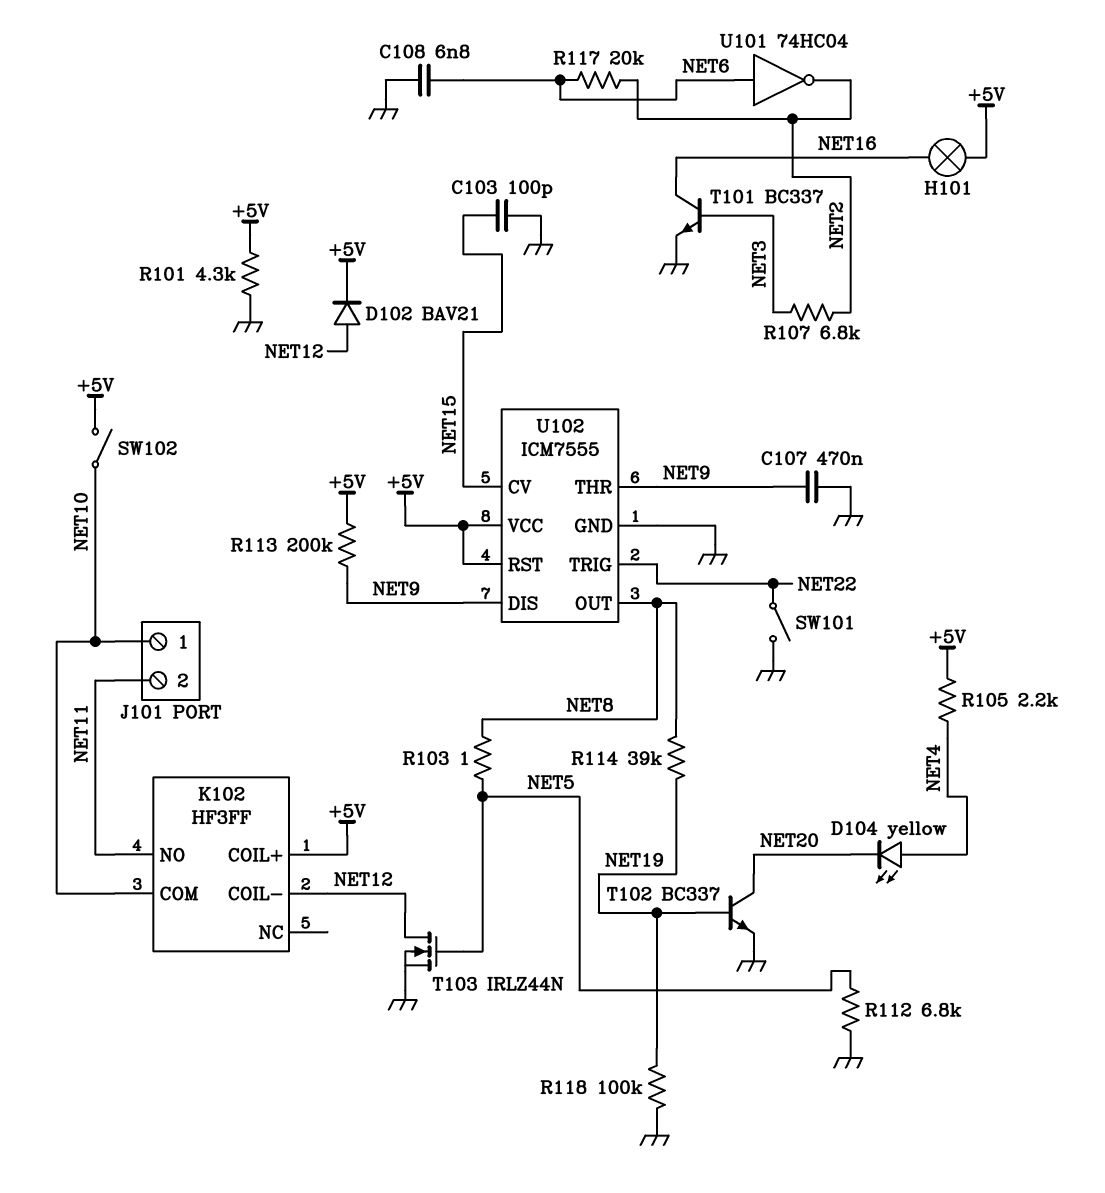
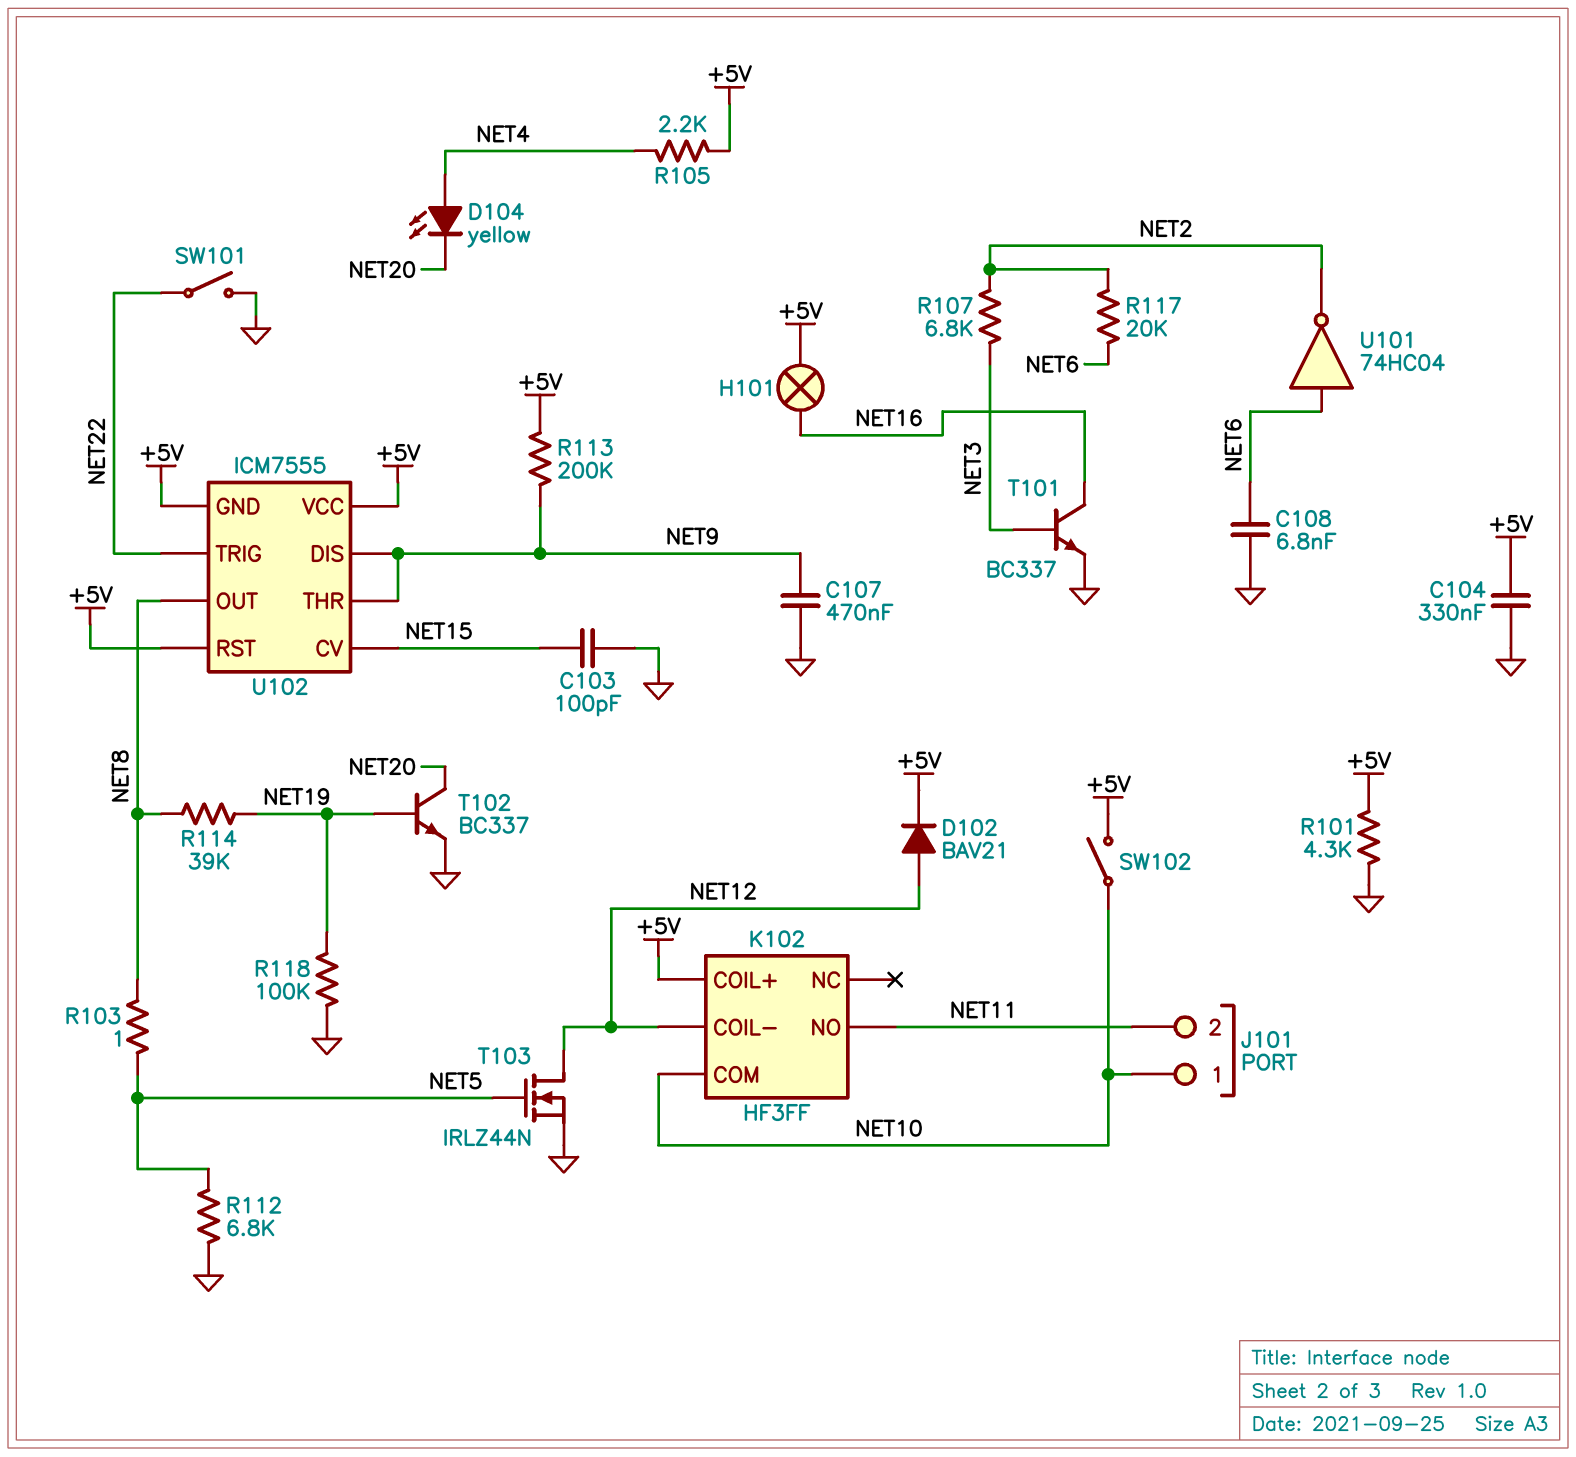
C104: none -> 330nF (+5V, GND)
U102 pin GND: GND -> +5V

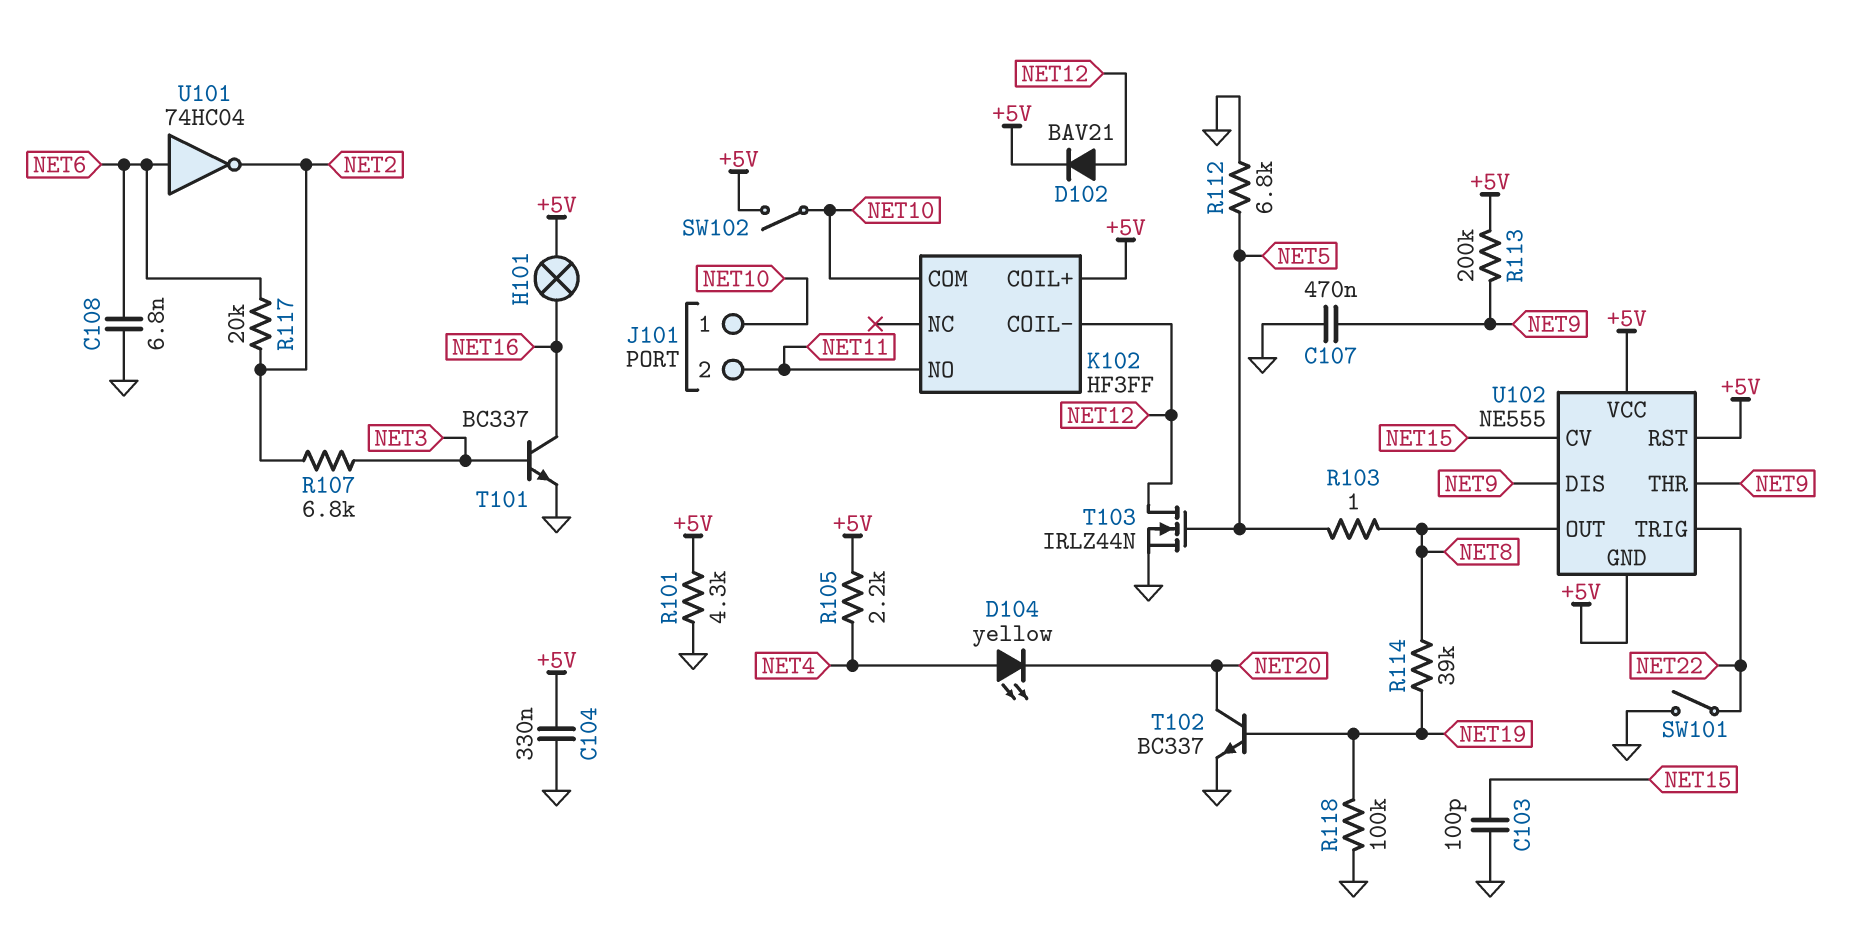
U102: ICM7555 -> NE555

